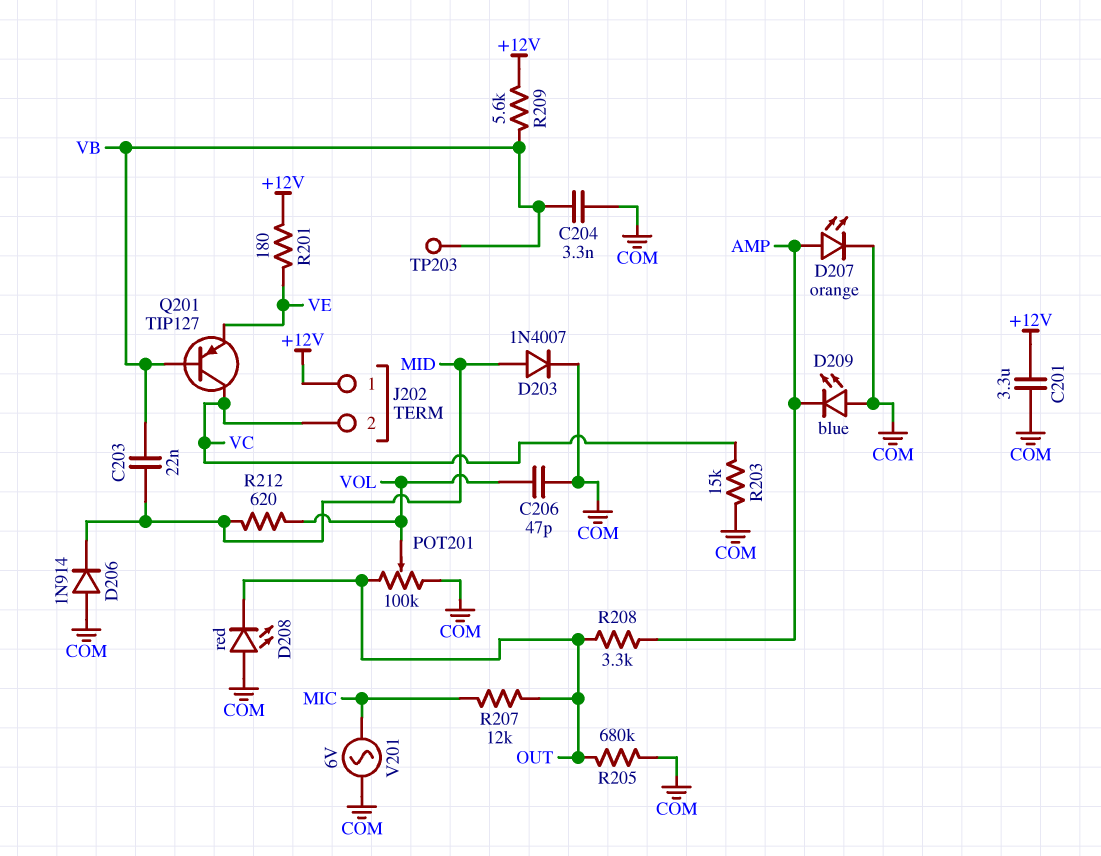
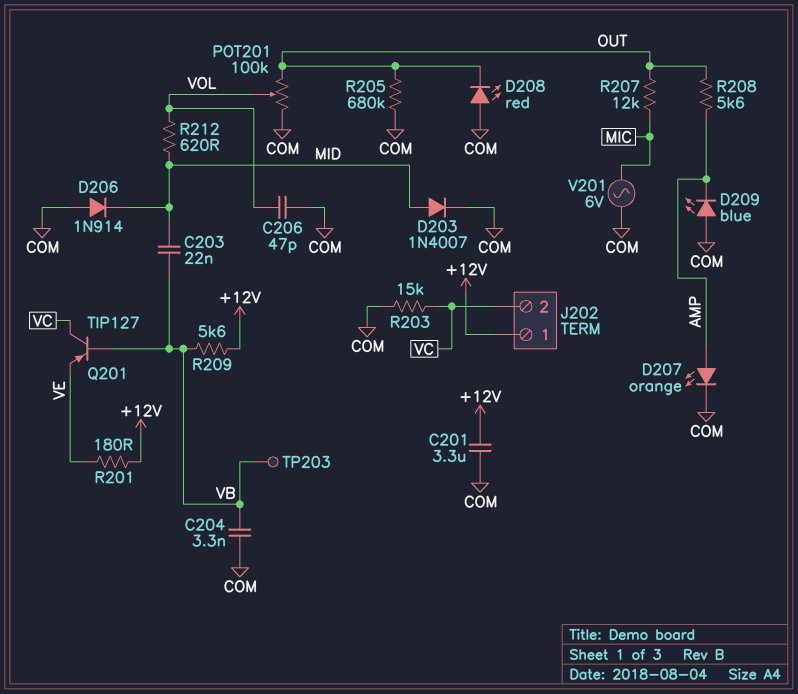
R208: 3.3k (AMP, OUT) -> 5.6k (AMP, OUT)

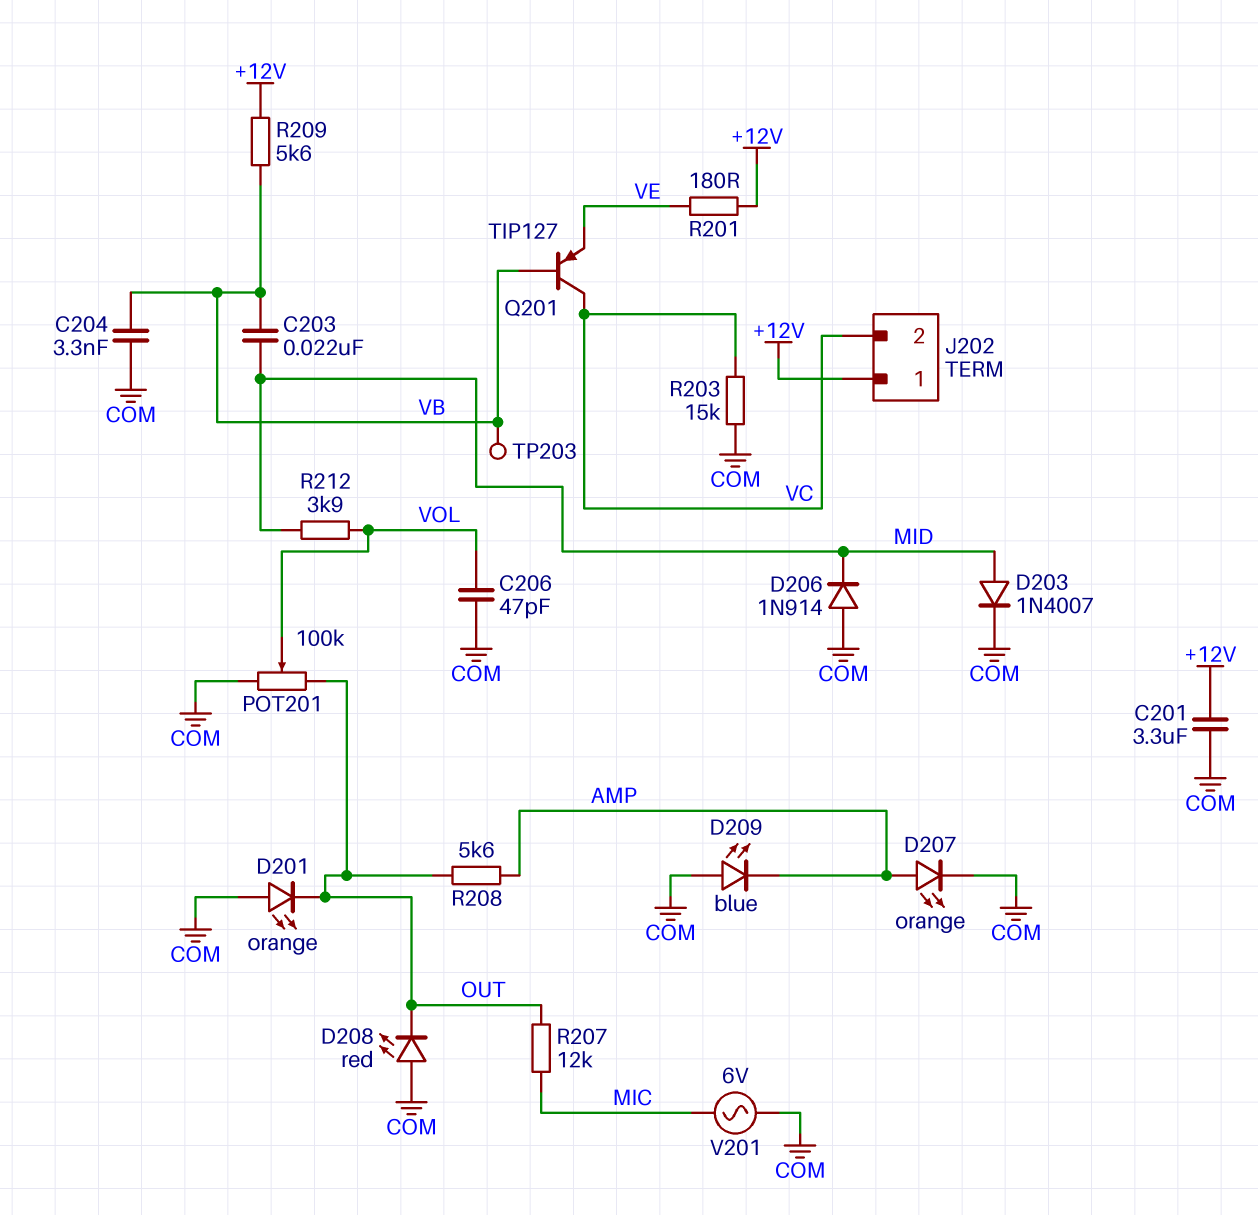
D201: none -> LED orange (A COM, K OUT)
R205: 680k (COM, OUT) -> none
R212: 620 (MID, VOL) -> 3.9k (MID, VOL)

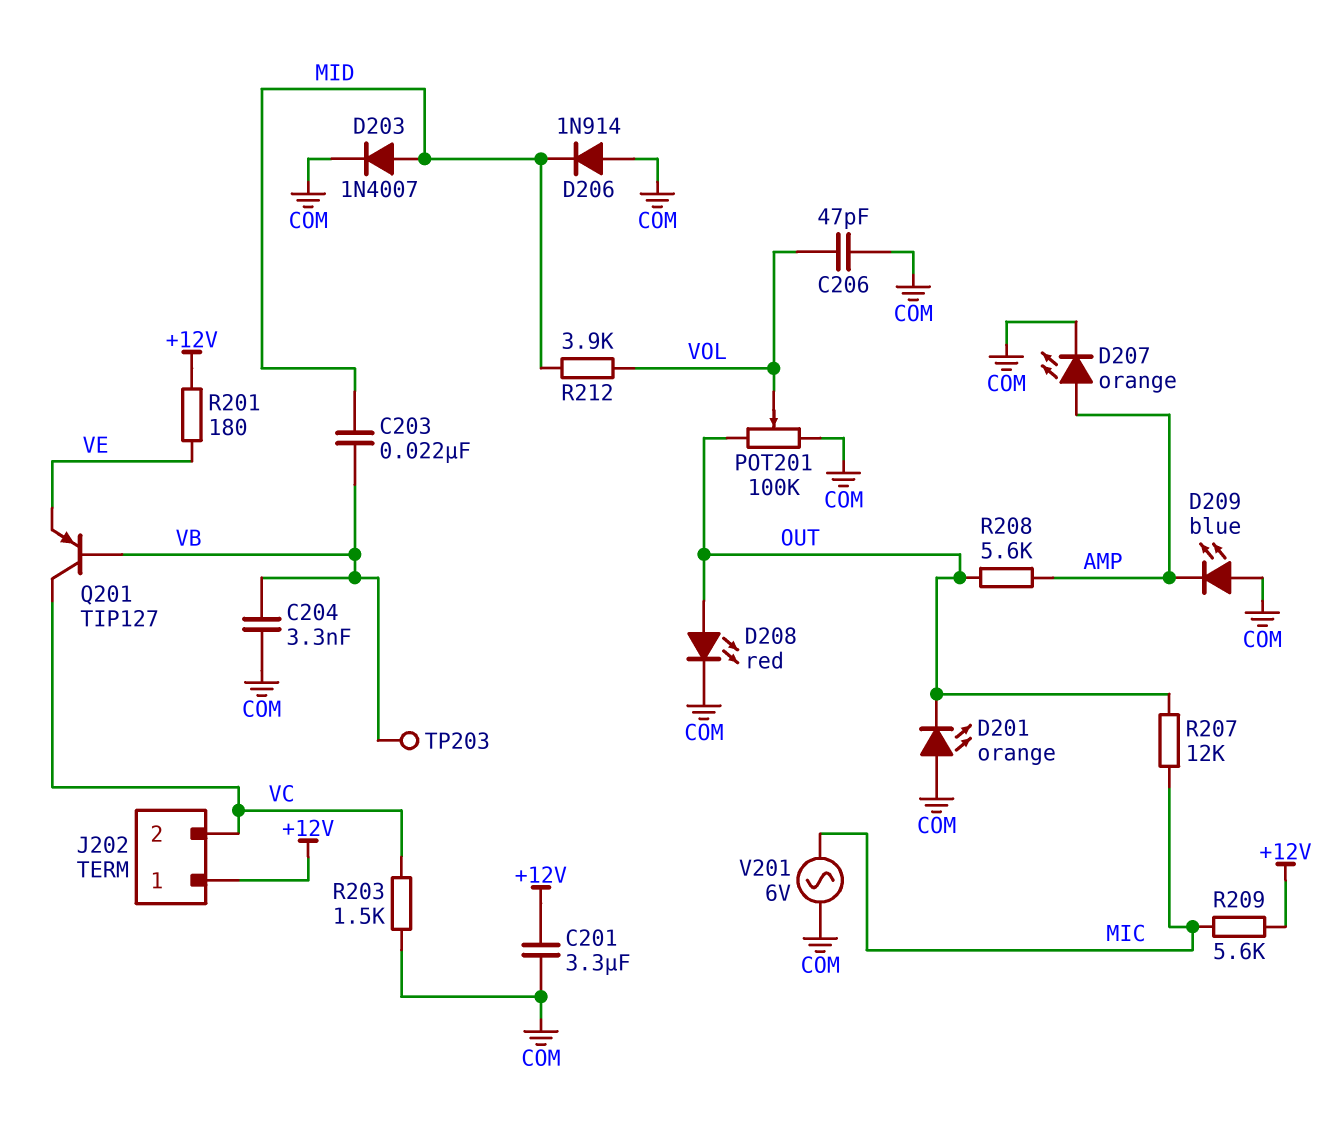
D208: LED red (A COM, K OUT) -> LED red (A OUT, K COM)
R203: 15k (COM, VC) -> 1.5k (COM, VC)
R209: 5.6k (+12V, VB) -> 5.6k (+12V, MIC)

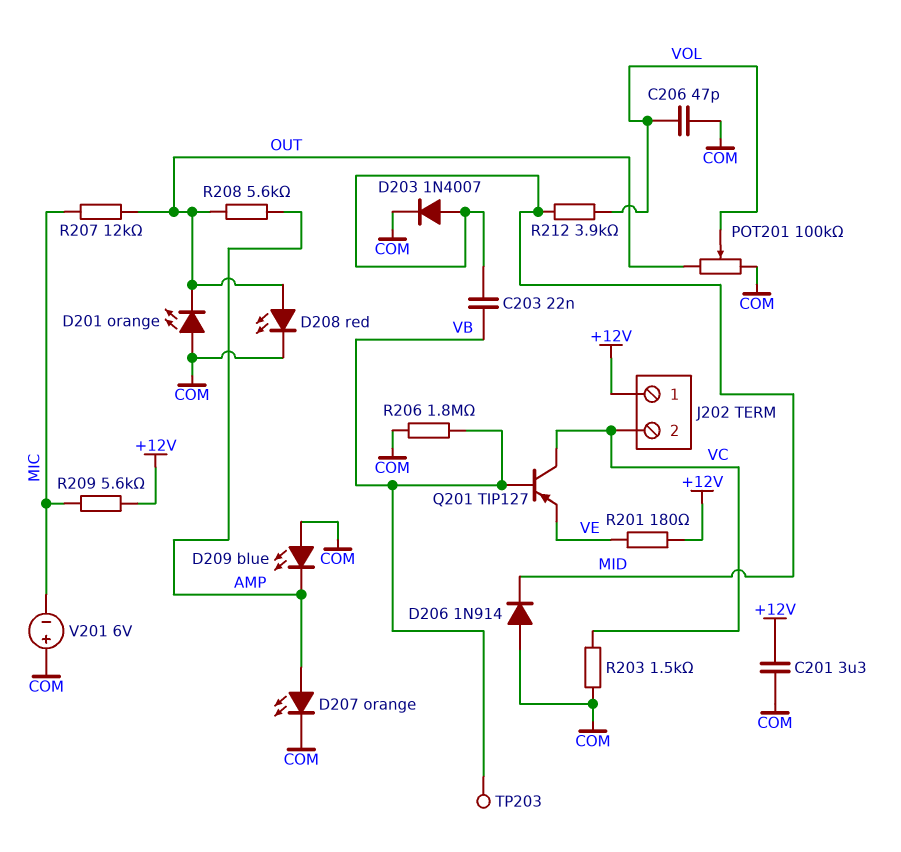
C204: 3.3nF (COM, VB) -> none
R206: none -> 1.8M (COM, VB)
V201: AC 6V (COM, MIC) -> 6V (plus COM, minus MIC)

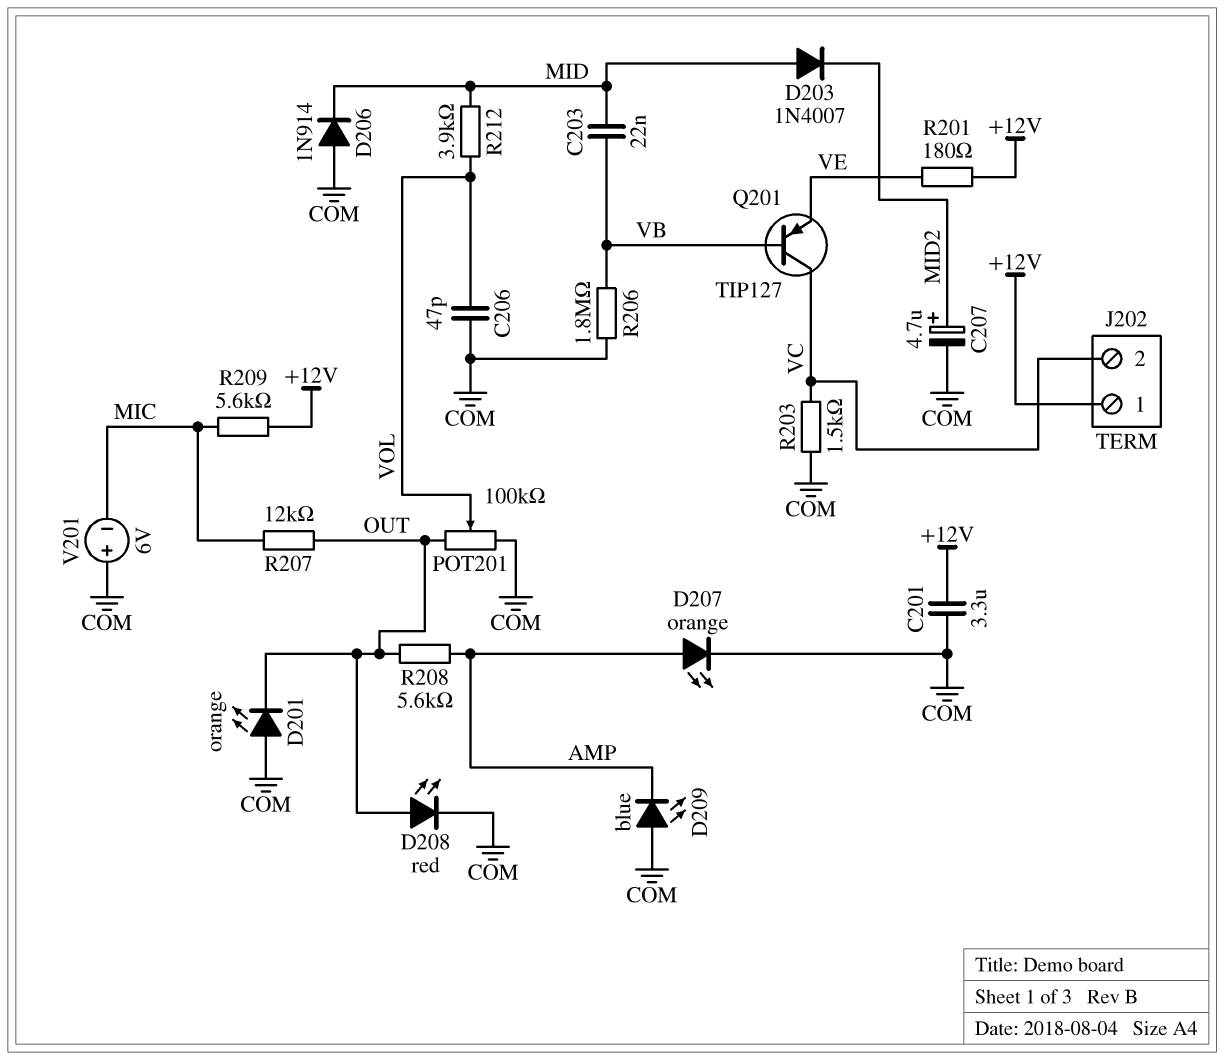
C207: none -> 4.7uF (plus MID2, minus COM)
D203: diode 1N4007 (A MID, K COM) -> diode 1N4007 (A MID, K MID2)
TP203: test point (VB) -> none

